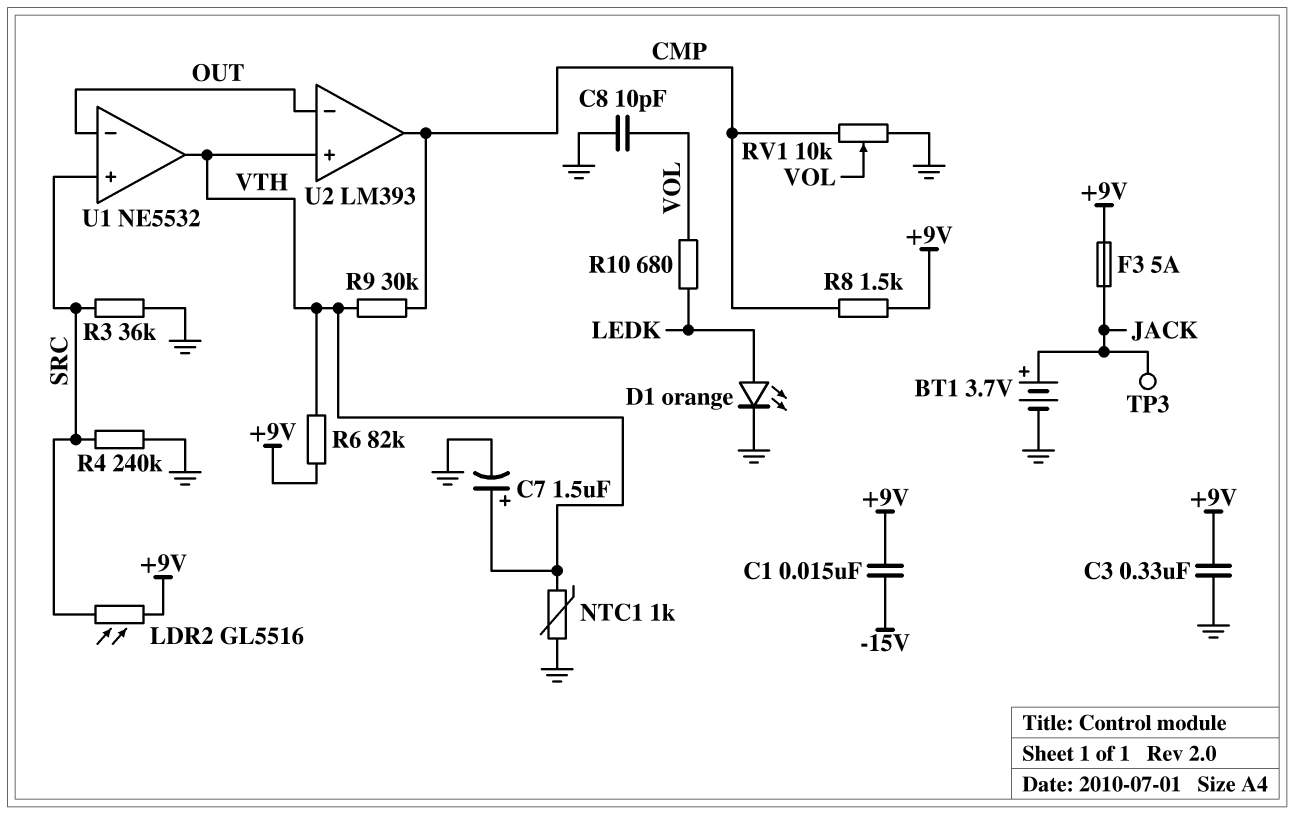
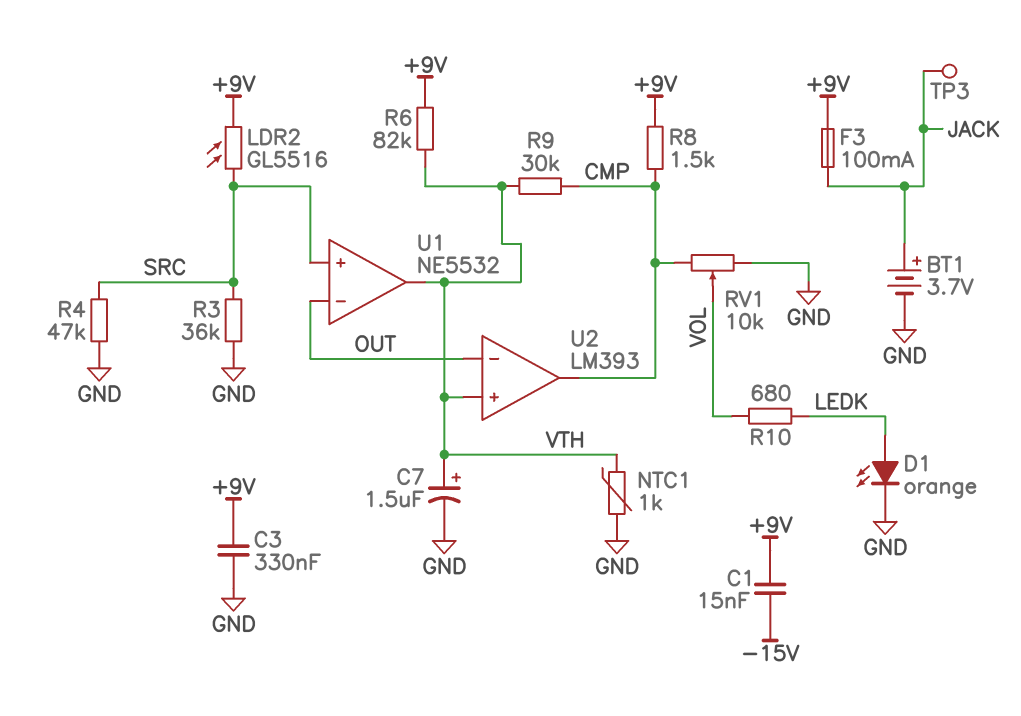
C8: 10pF (GND, VOL) -> none
F3: 5A (+9V, JACK) -> 100mA (+9V, JACK)
R4: 240k (GND, SRC) -> 47k (GND, SRC)

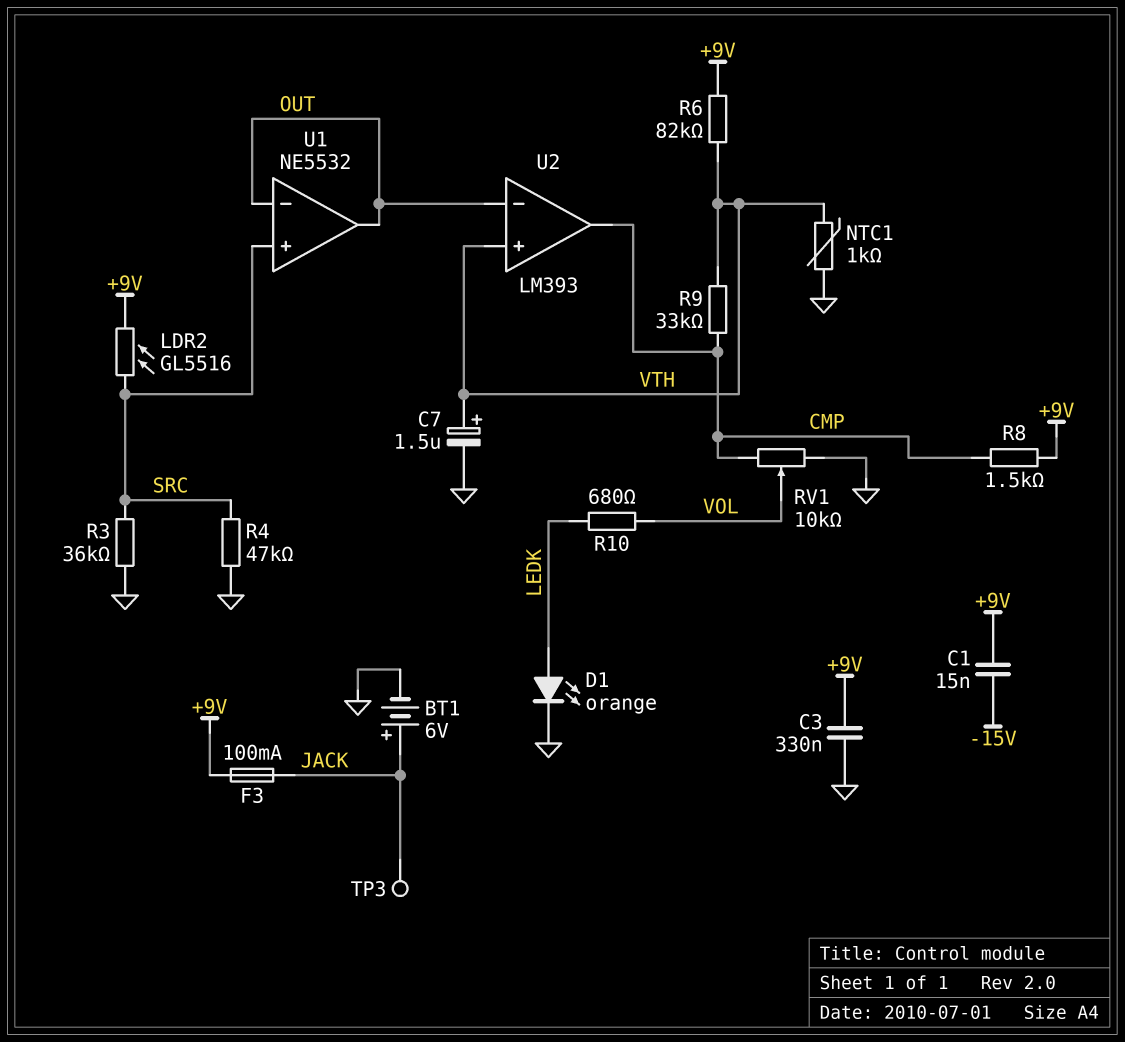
BT1: 3.7V (plus JACK, minus GND) -> 6V (plus JACK, minus GND)
R9: 30k (CMP, VTH) -> 33k (CMP, VTH)
U1 pin out: VTH -> OUT

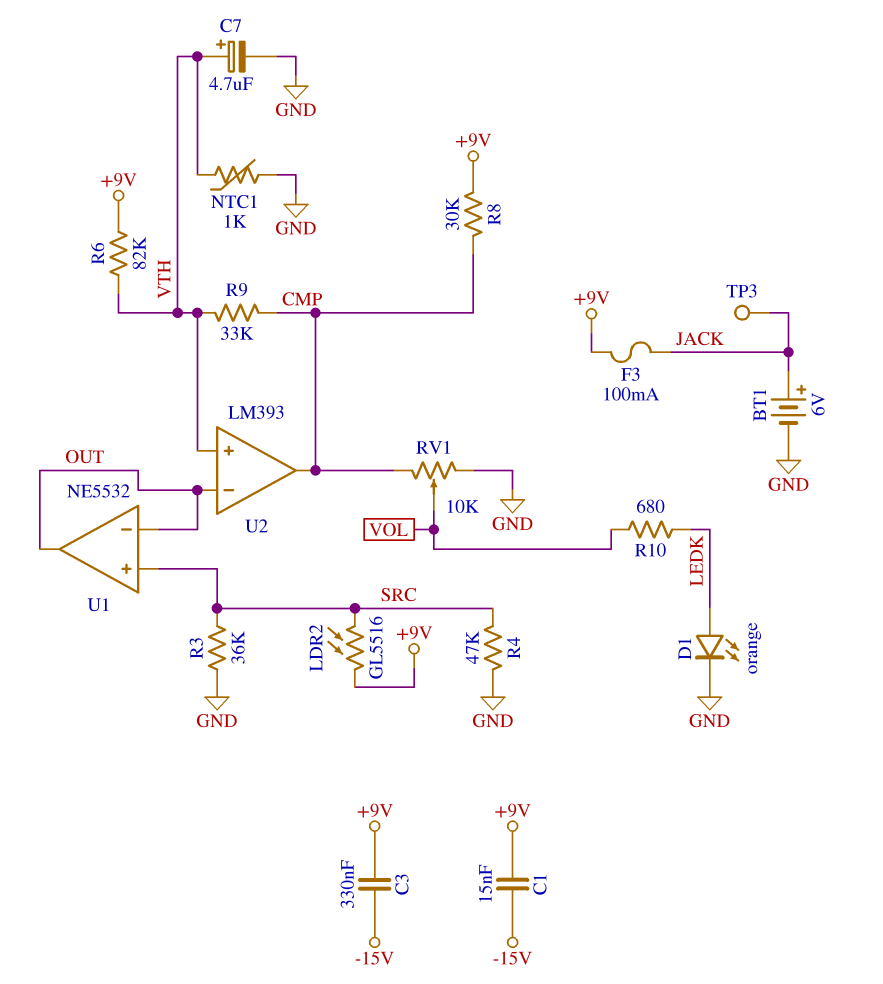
C3: 330nF (+9V, GND) -> 330nF (+9V, -15V)
C7: 1.5uF (plus VTH, minus GND) -> 4.7uF (plus VTH, minus GND)
R8: 1.5k (+9V, CMP) -> 30k (+9V, CMP)

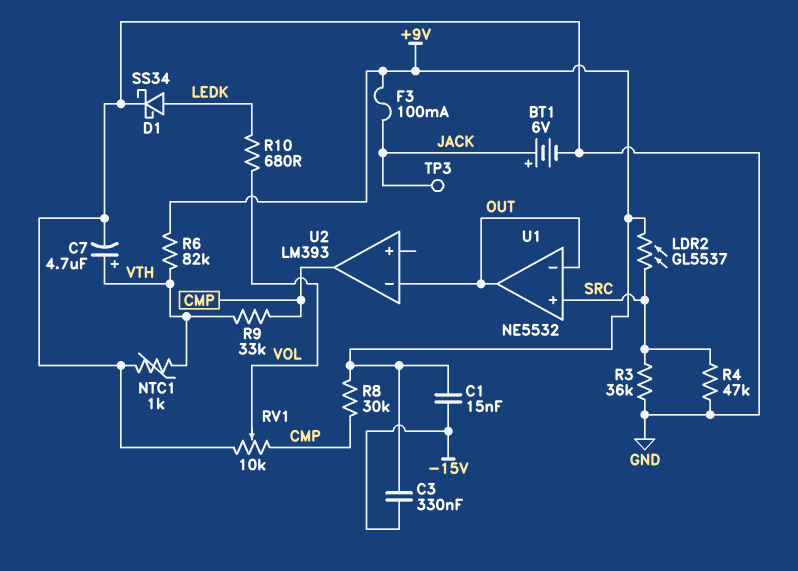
D1: LED orange (A LEDK, K GND) -> schottky SS34 (A LEDK, K GND)
LDR2: GL5516 (+9V, SRC) -> GL5537 (+9V, SRC)
U2 pin in+: VTH -> none

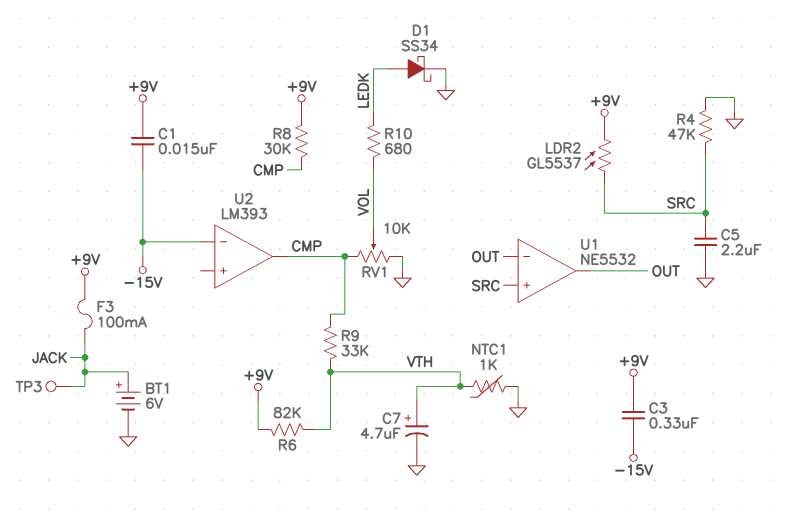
C5: none -> 2.2uF (GND, SRC)
R3: 36k (GND, SRC) -> none
U2 pin in-: OUT -> -15V

